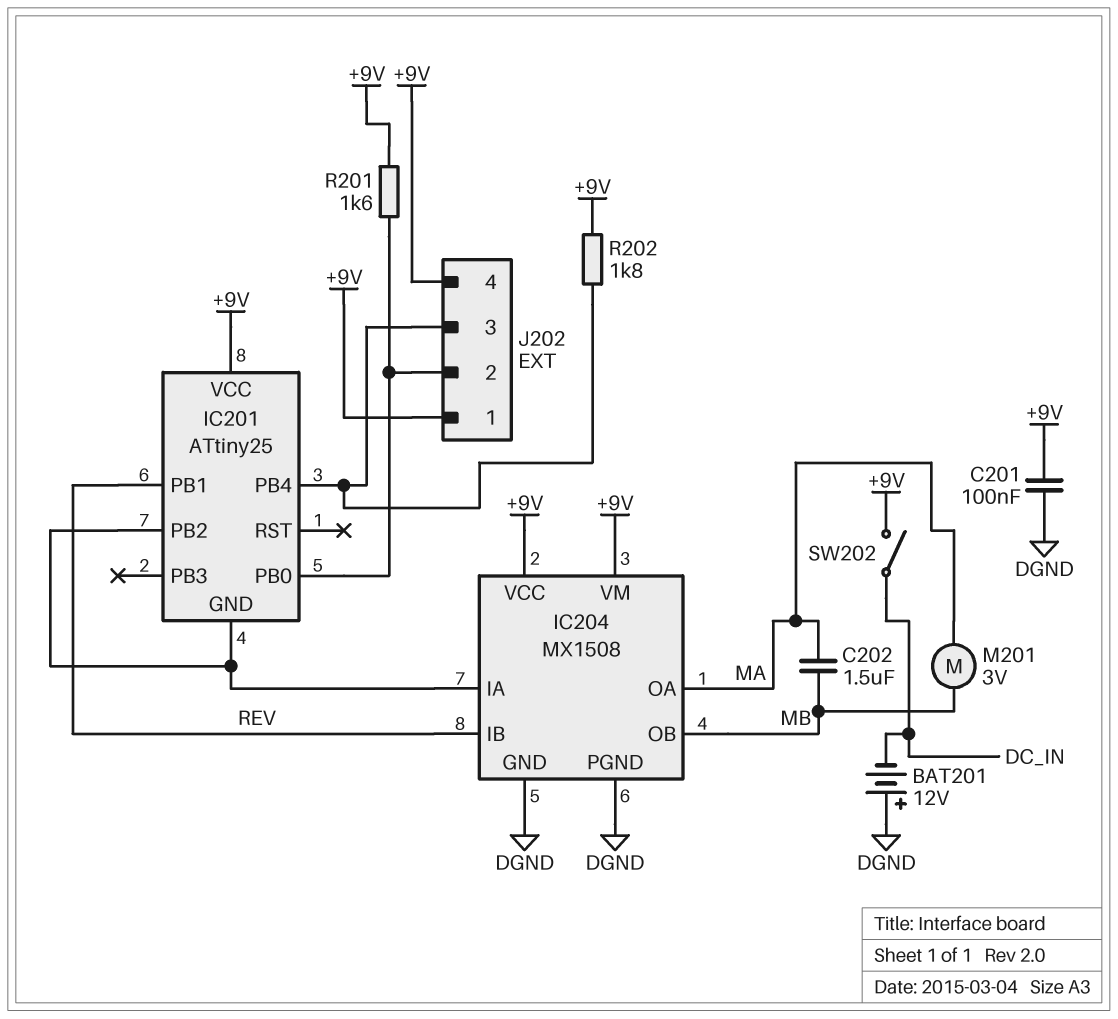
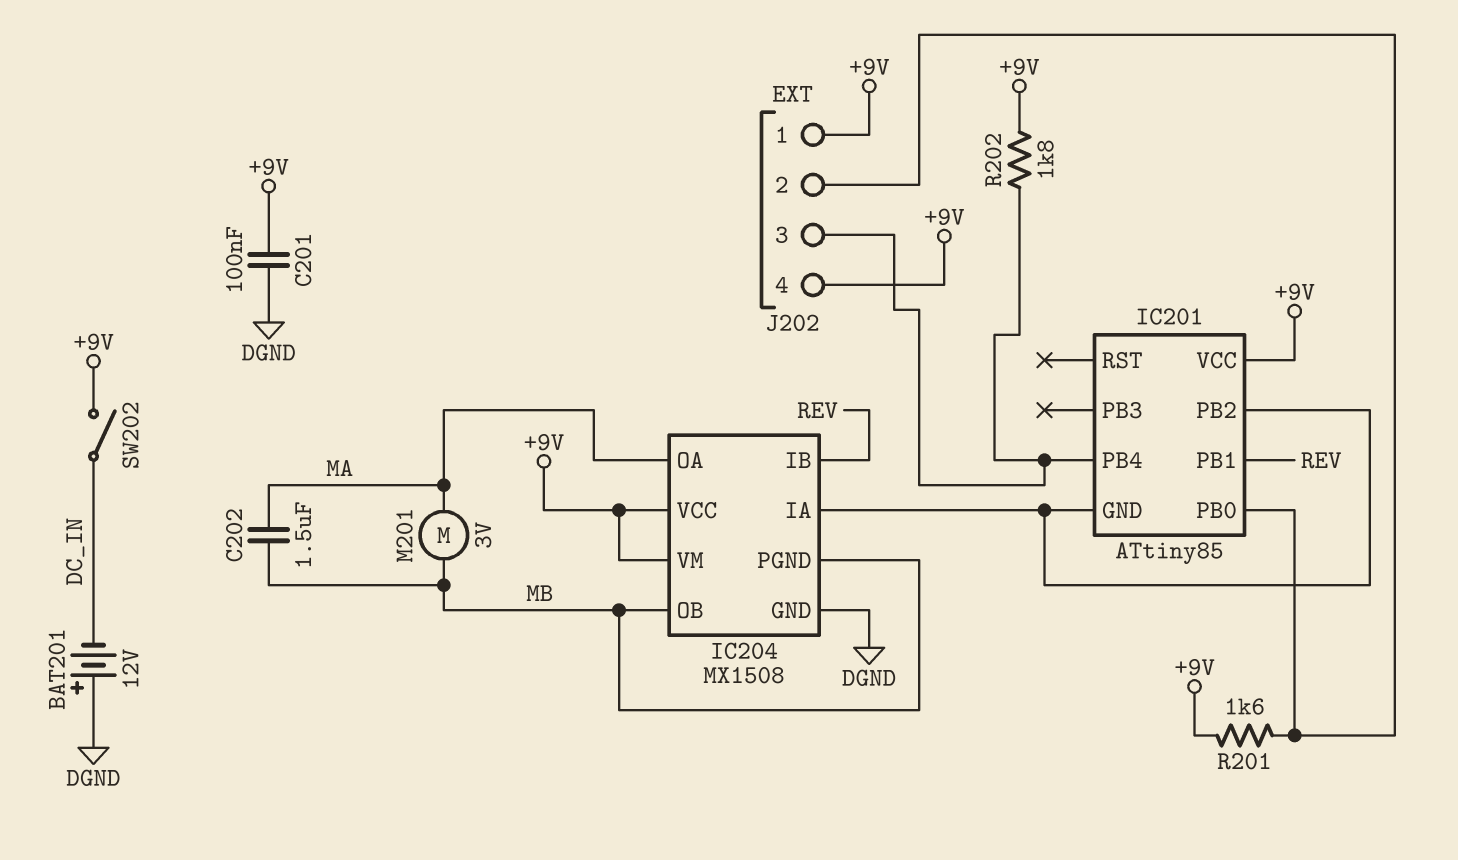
IC201: ATtiny25 -> ATtiny85
IC204 pin PGND: DGND -> MB

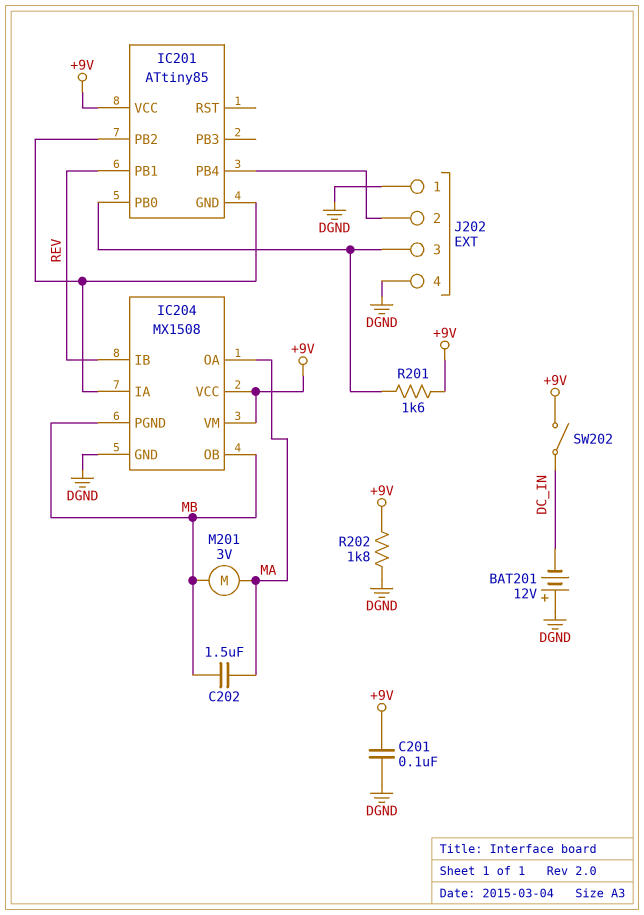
J202 pin 1: +9V -> DGND
J202 pin 2: IC201/PB0 -> IC201/PB4
J202 pin 3: IC201/PB4 -> IC201/PB0
J202 pin 4: +9V -> DGND
R202: 1.8k (+9V, IC201/PB4) -> 1.8k (+9V, DGND)

